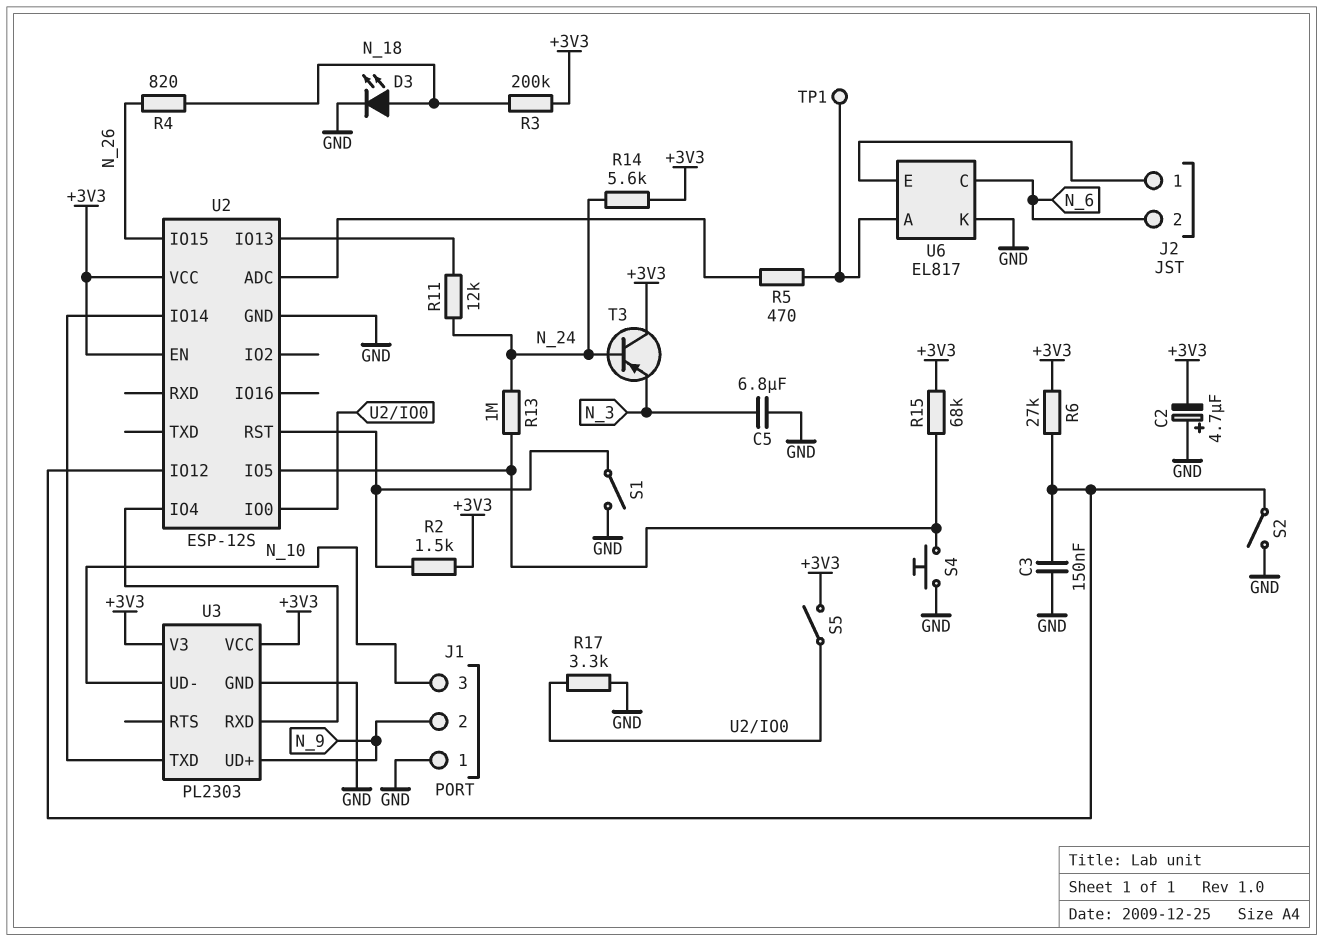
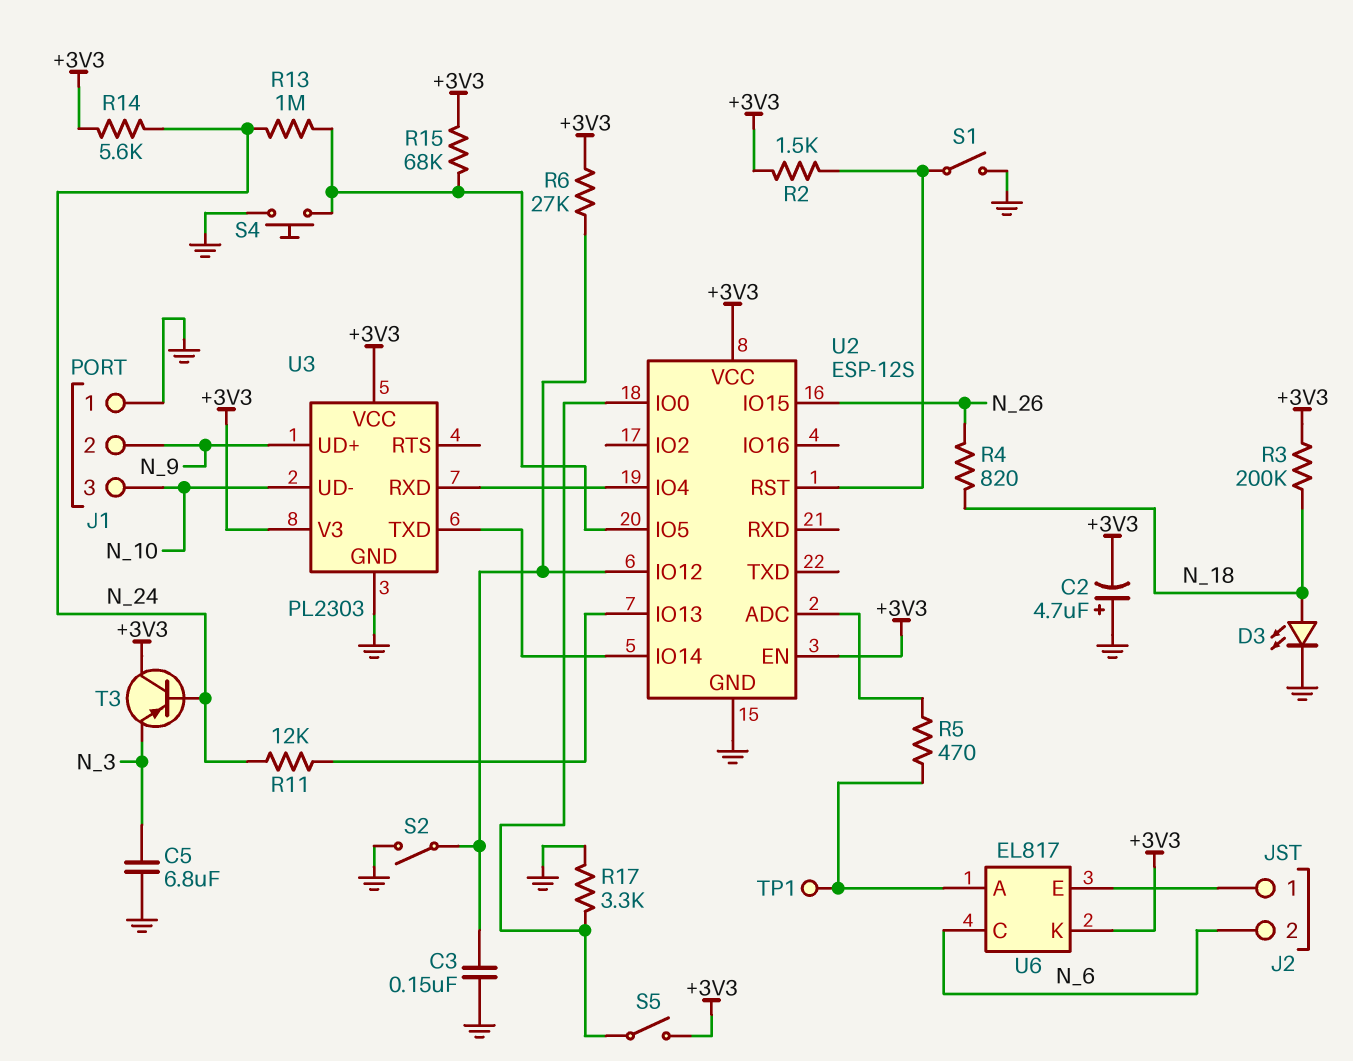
U6 pin K: GND -> +3V3

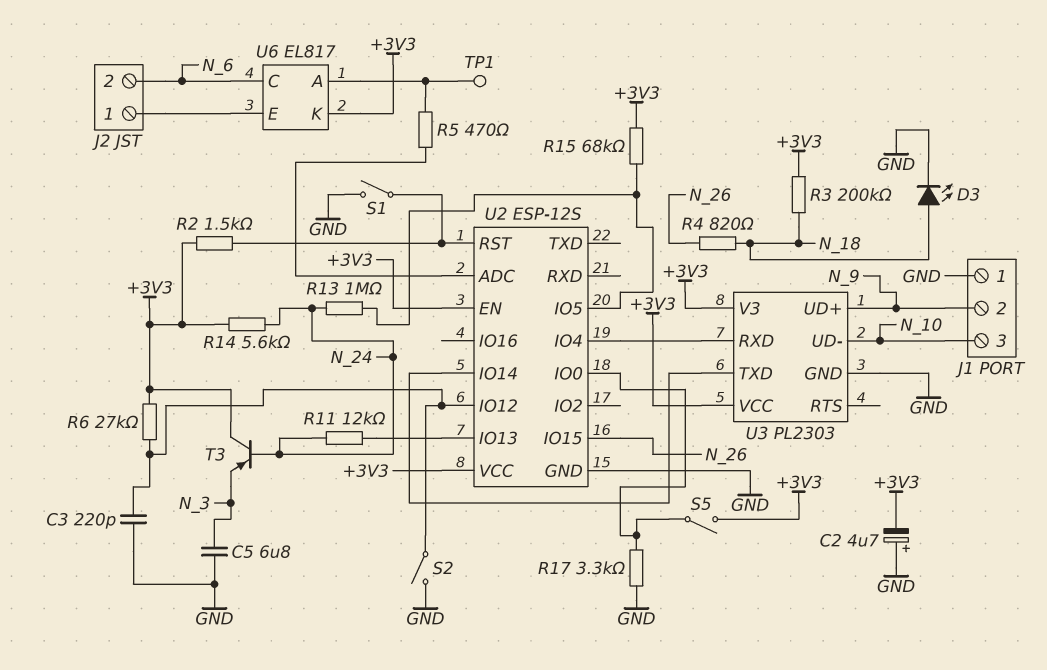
C3: 150nF (GND, U2/IO12) -> 220pF (GND, U2/IO12)
S4: button (GND, U2/IO5) -> none

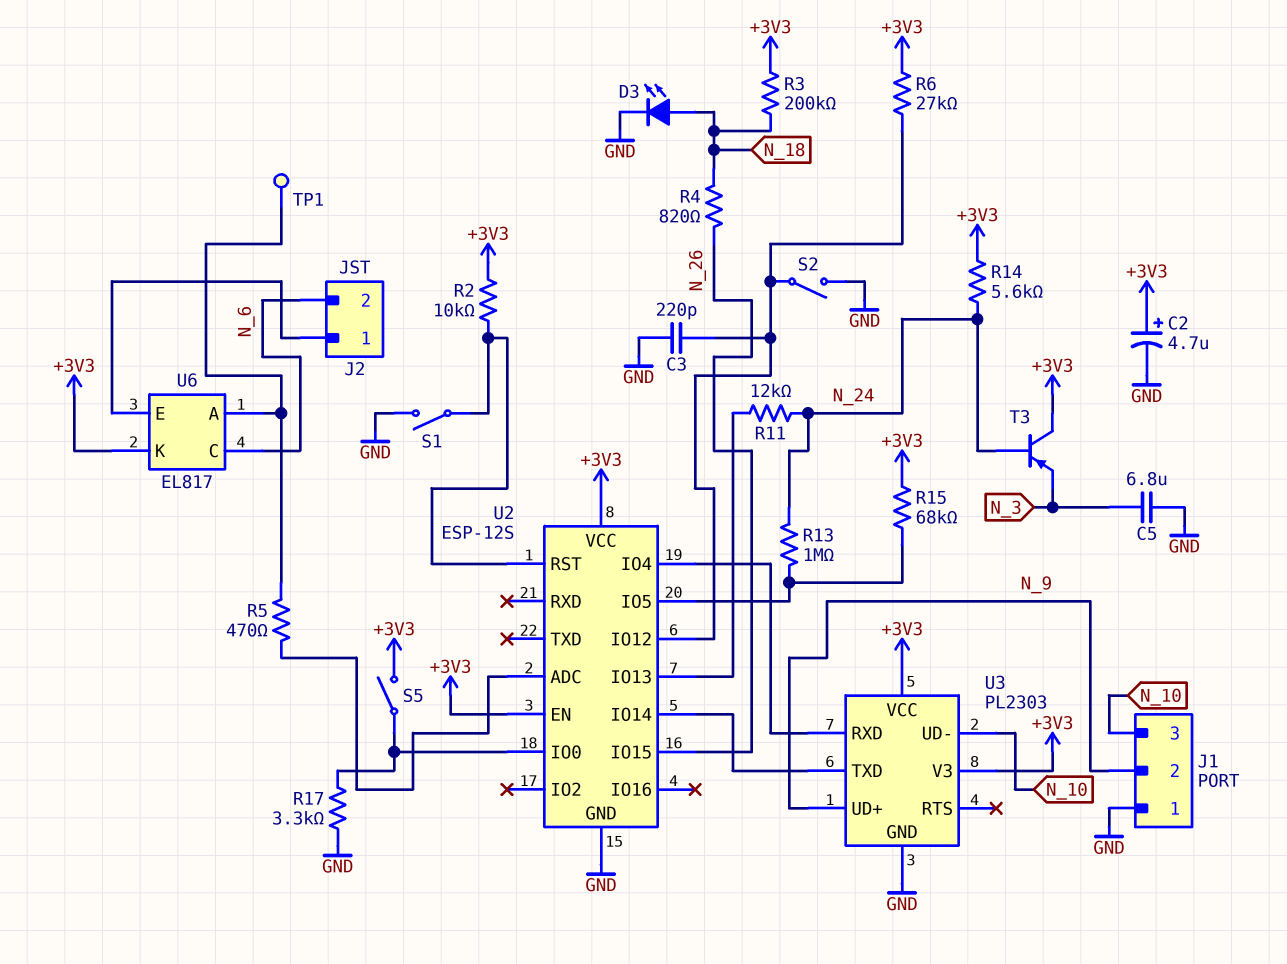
C2: 4.7uF (plus GND, minus +3V3) -> 4.7uF (plus +3V3, minus GND)
R2: 1.5k (+3V3, U2/RST) -> 10k (+3V3, U2/RST)

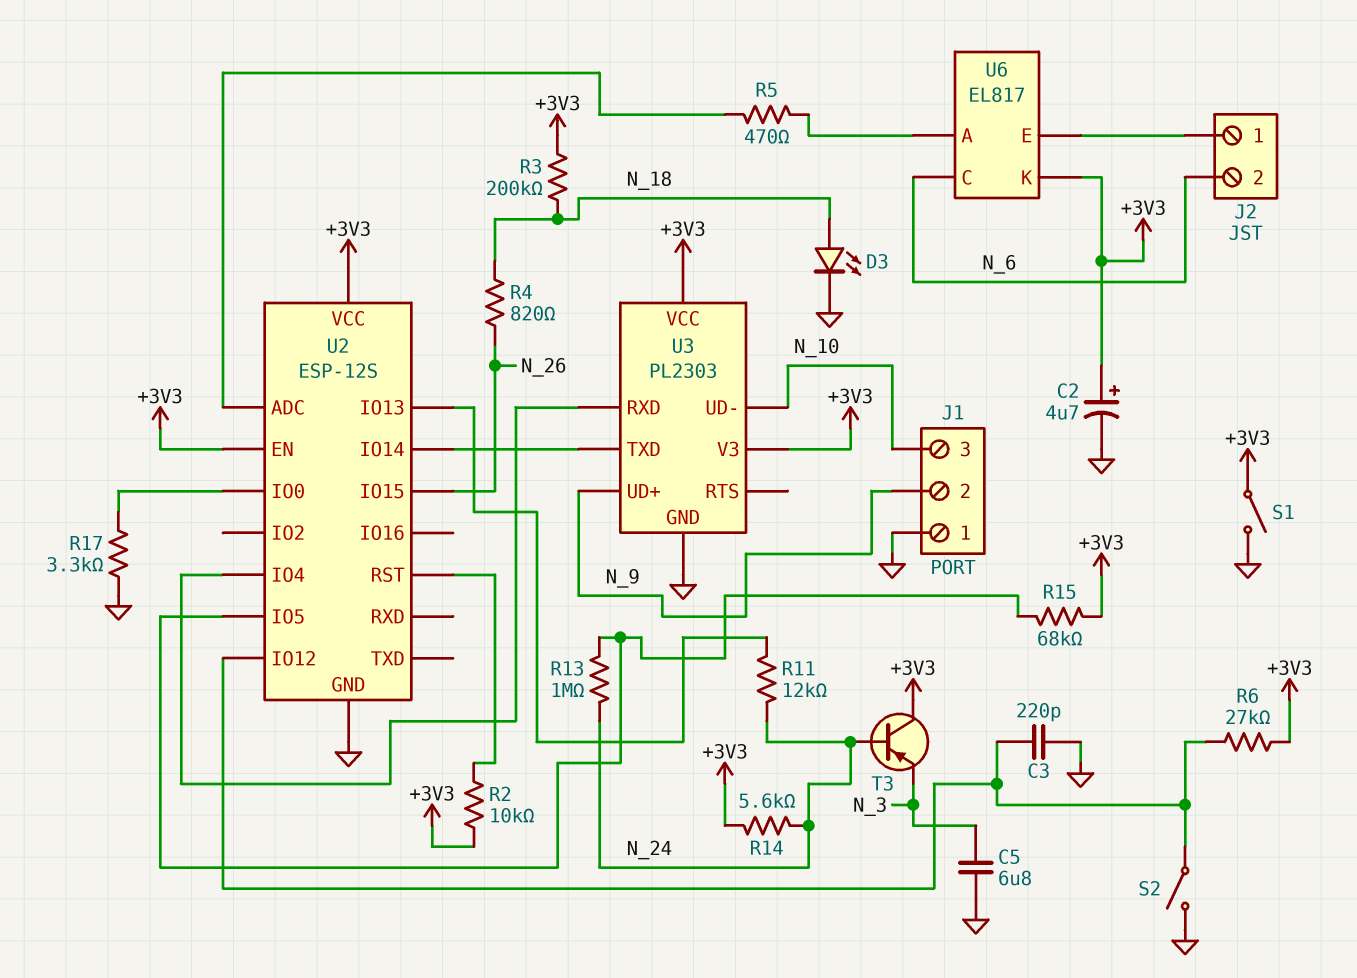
S1: switch (GND, U2/RST) -> switch (+3V3, GND)
S5: switch (+3V3, U2/IO0) -> none
TP1: test point (U6/A) -> none

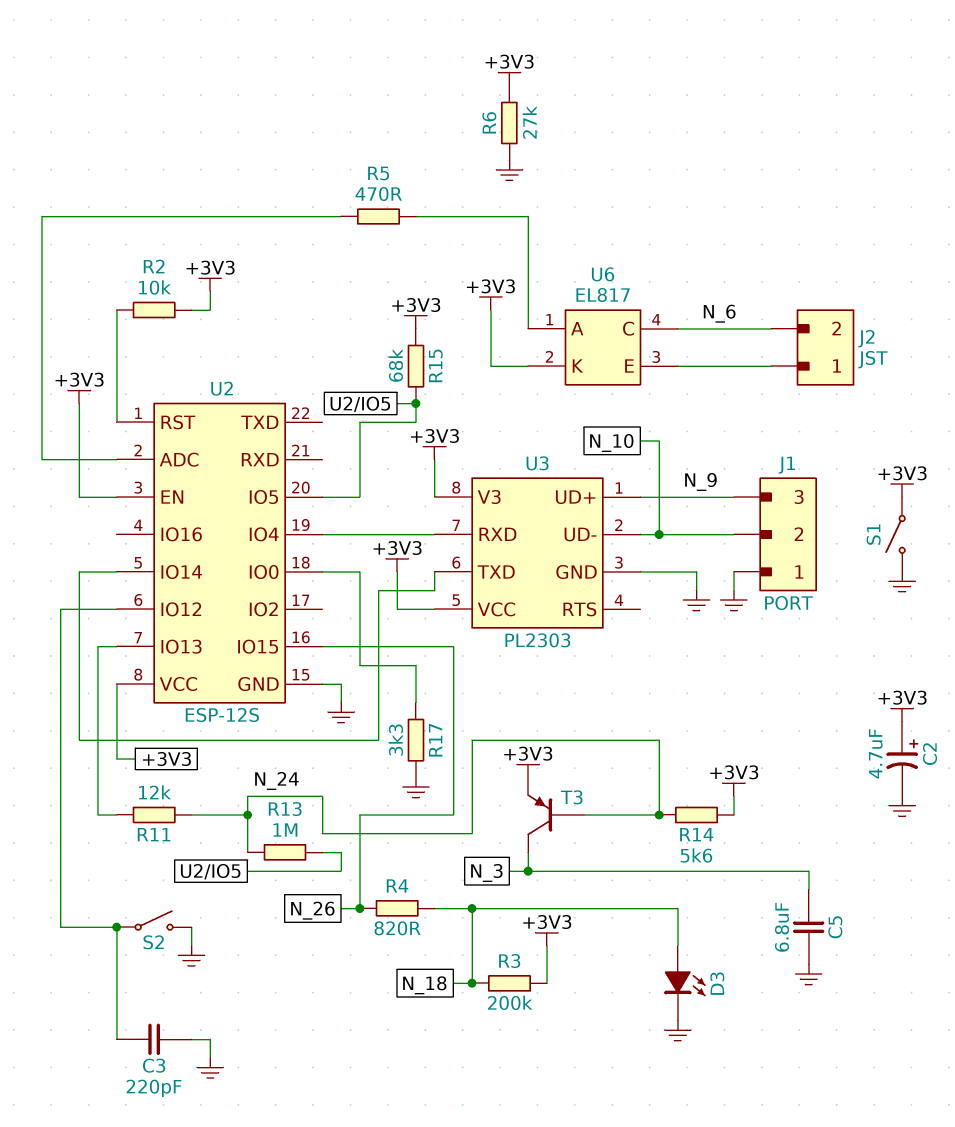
J1 pin 2: N_9 -> N_10
J1 pin 3: N_10 -> N_9
R6: 27k (+3V3, U2/IO12) -> 27k (+3V3, GND)
T3: PNP (B N_24, C +3V3, E N_3) -> PNP (B N_24, C N_3, E +3V3)

